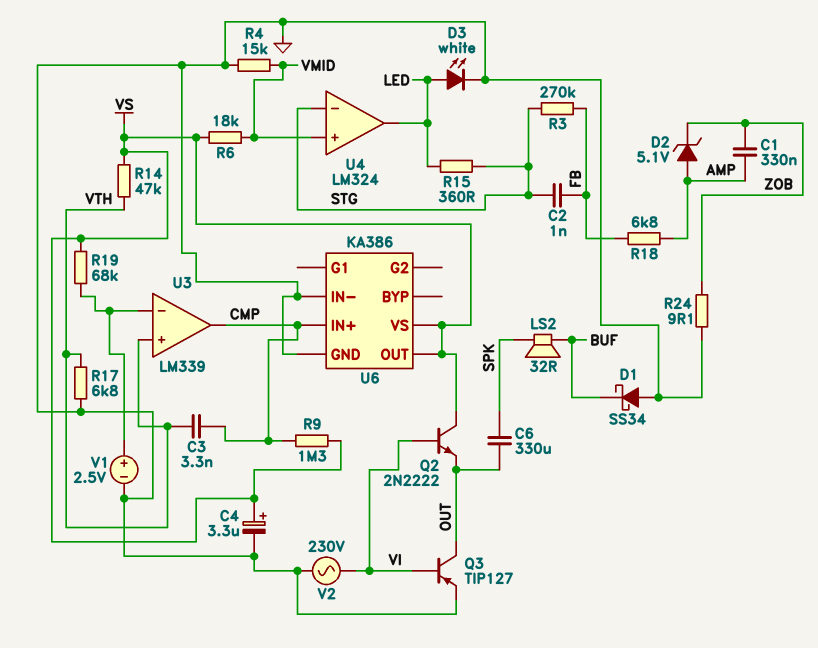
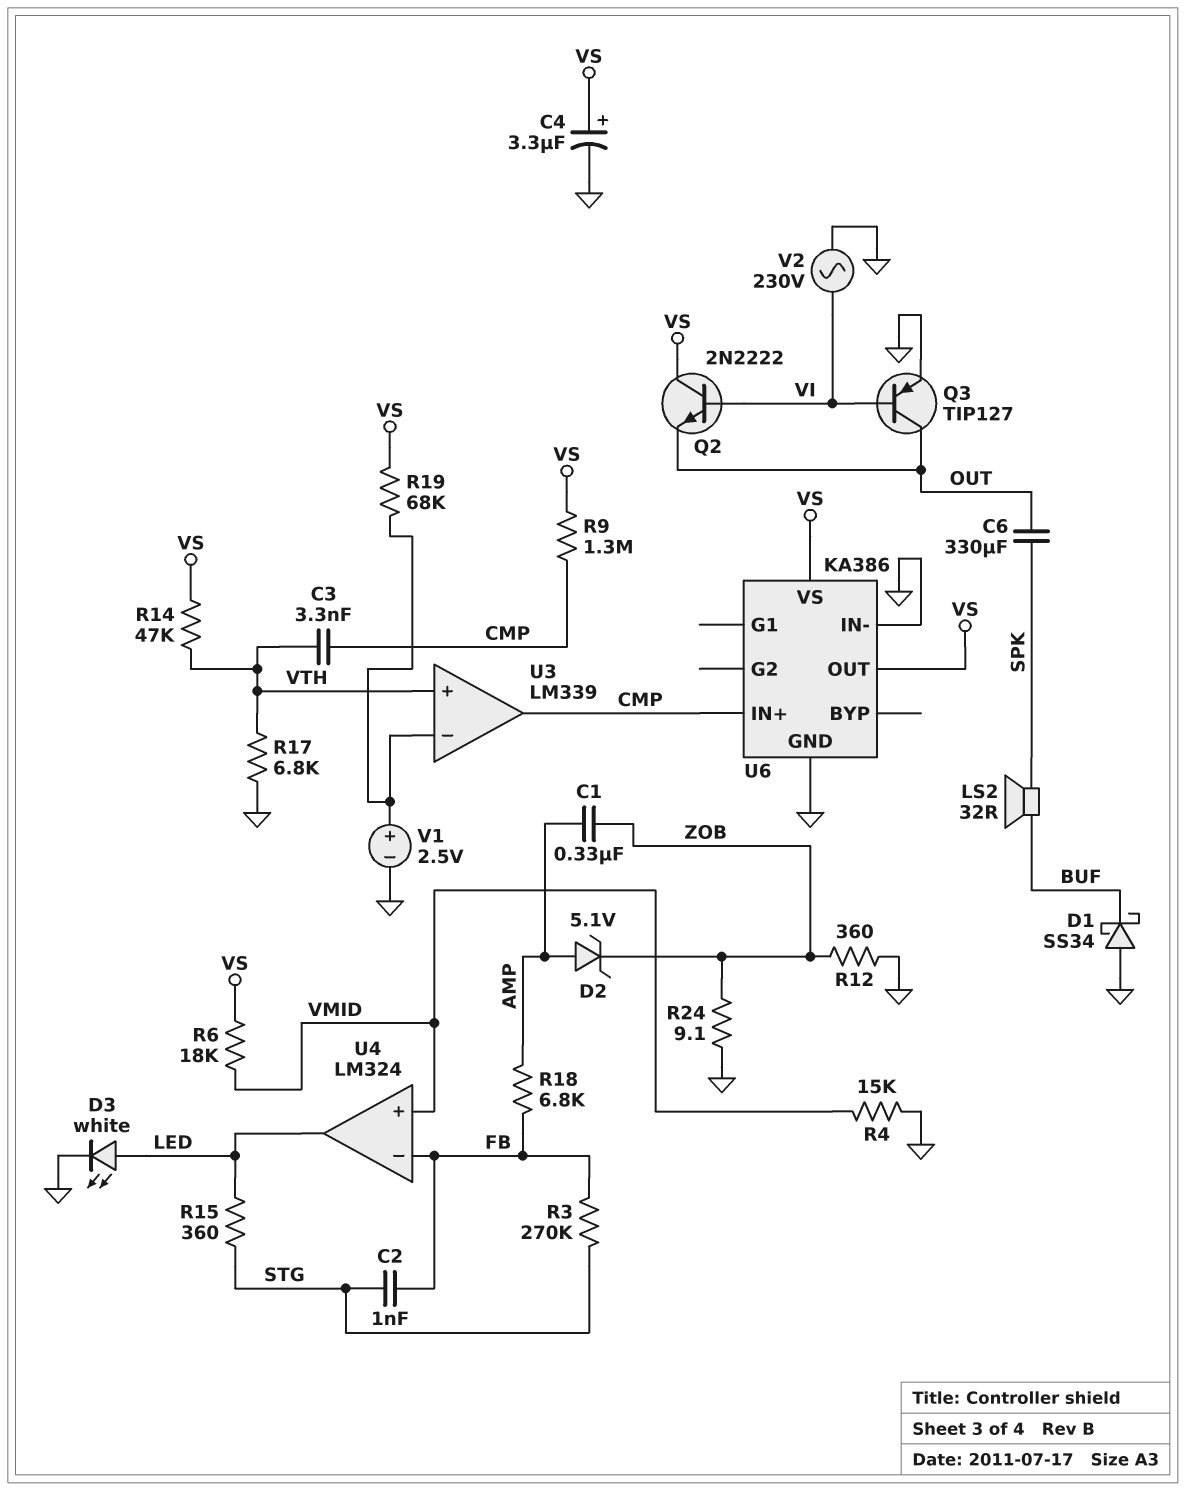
R12: none -> 360 (GND, ZOB)
U4 pin in-: STG -> FB

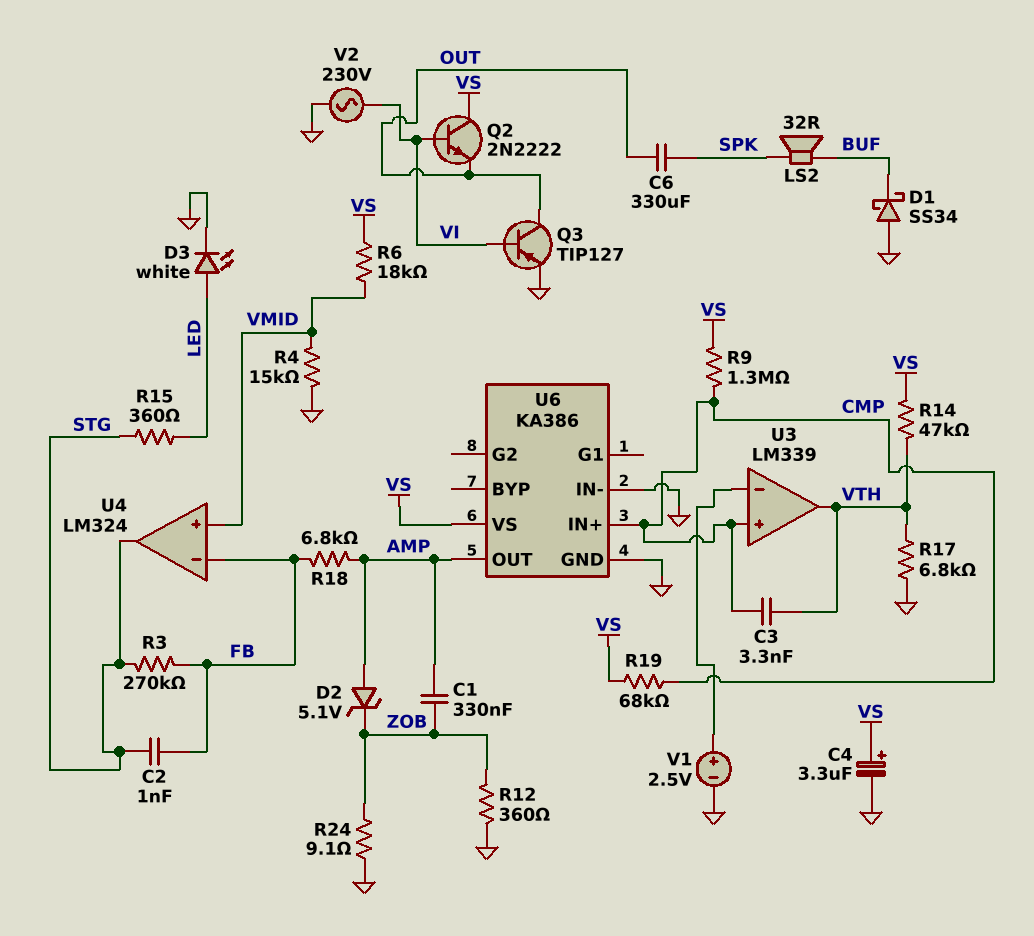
R19: 68k (U3/in-, VS) -> 68k (CMP, VS)
U3 pin in+: VTH -> CMP
U3 pin out: CMP -> VTH
U4 pin out: LED -> STG
U6 pin OUT: VS -> AMP

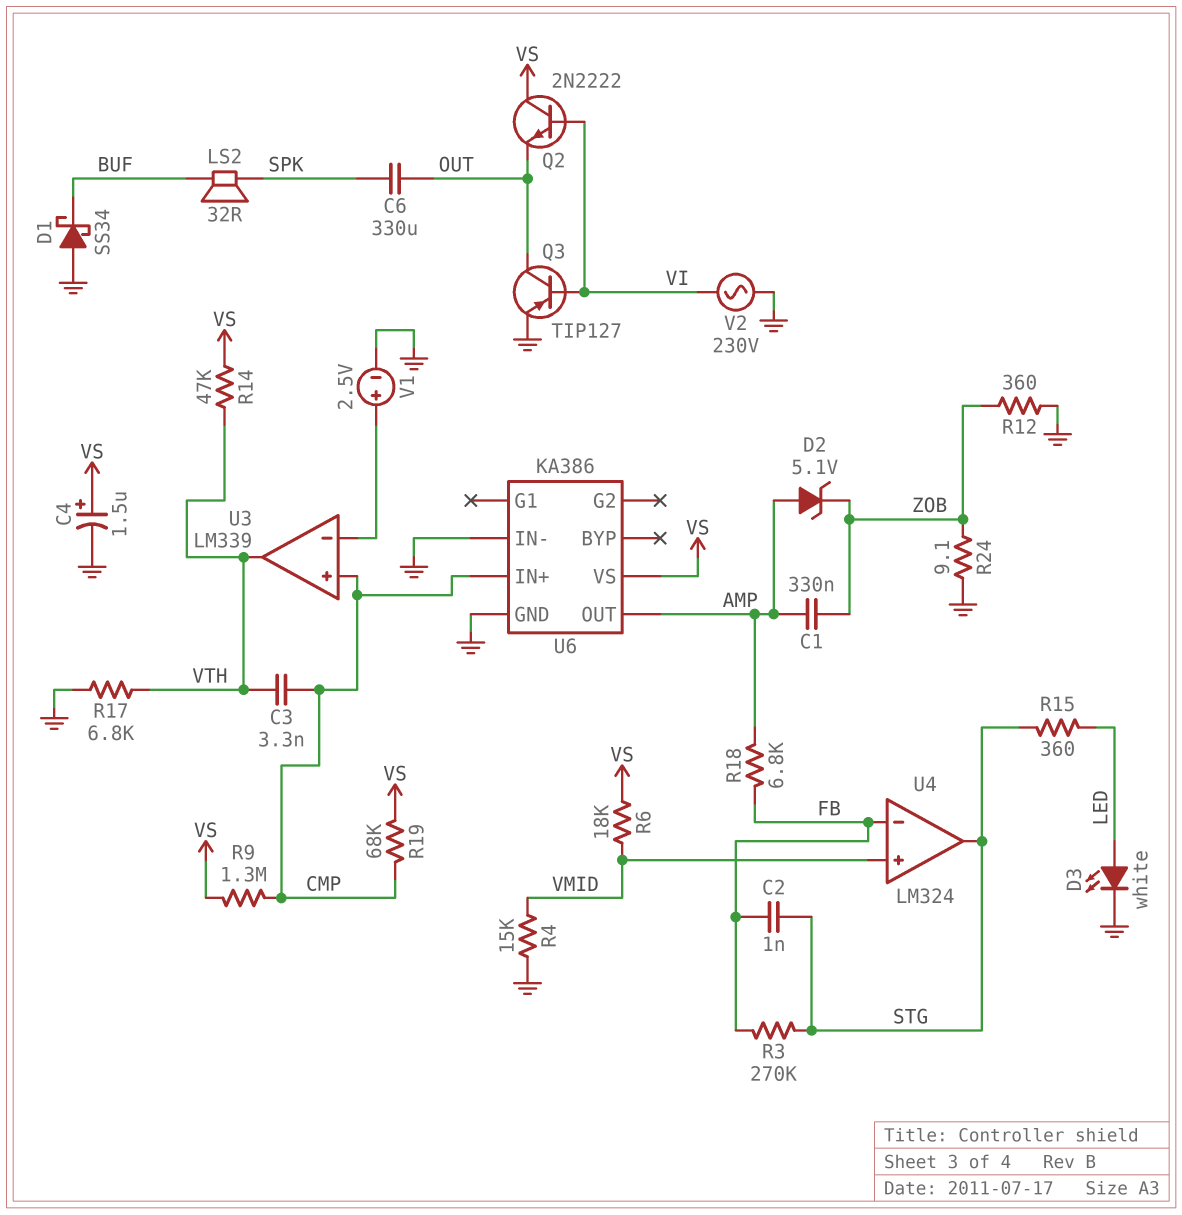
C4: 3.3uF (plus VS, minus GND) -> 1.5uF (plus VS, minus GND)

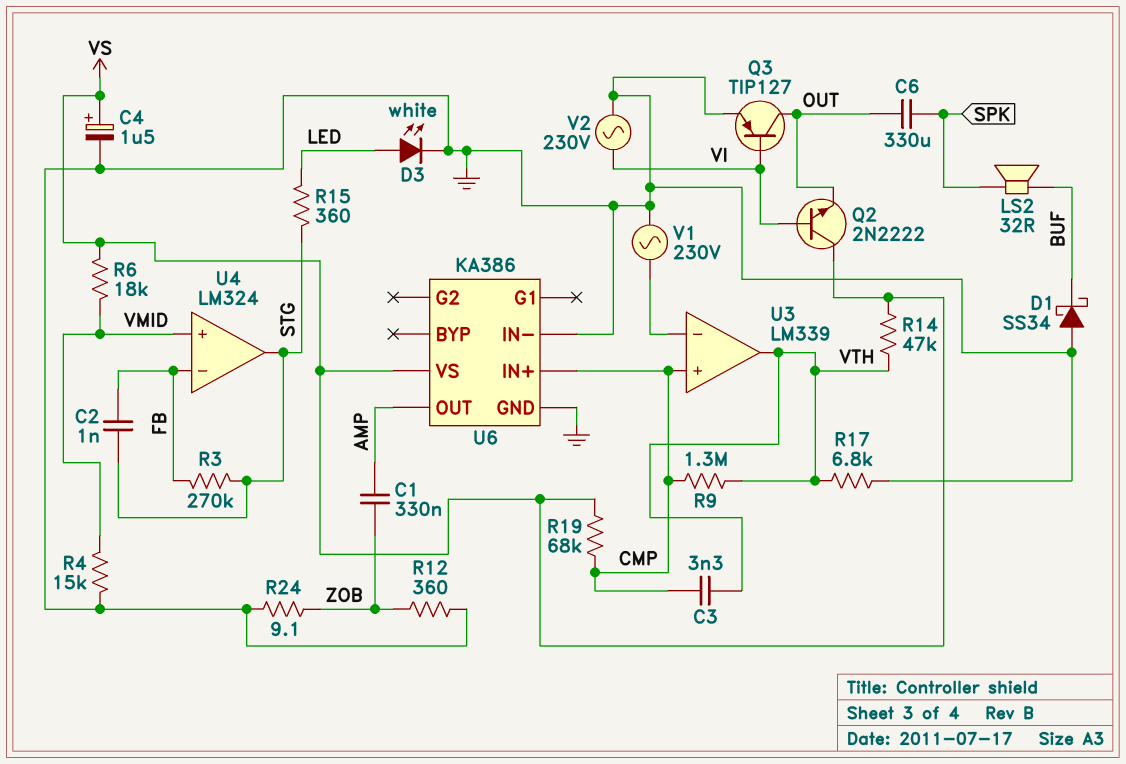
D2: zener 5.1V (A AMP, K ZOB) -> none
R9: 1.3M (CMP, VS) -> 1.3M (CMP, VTH)
R18: 6.8k (AMP, FB) -> none
V1: 2.5V (plus U3/in-, minus GND) -> AC 230V (GND, U3/in-)

